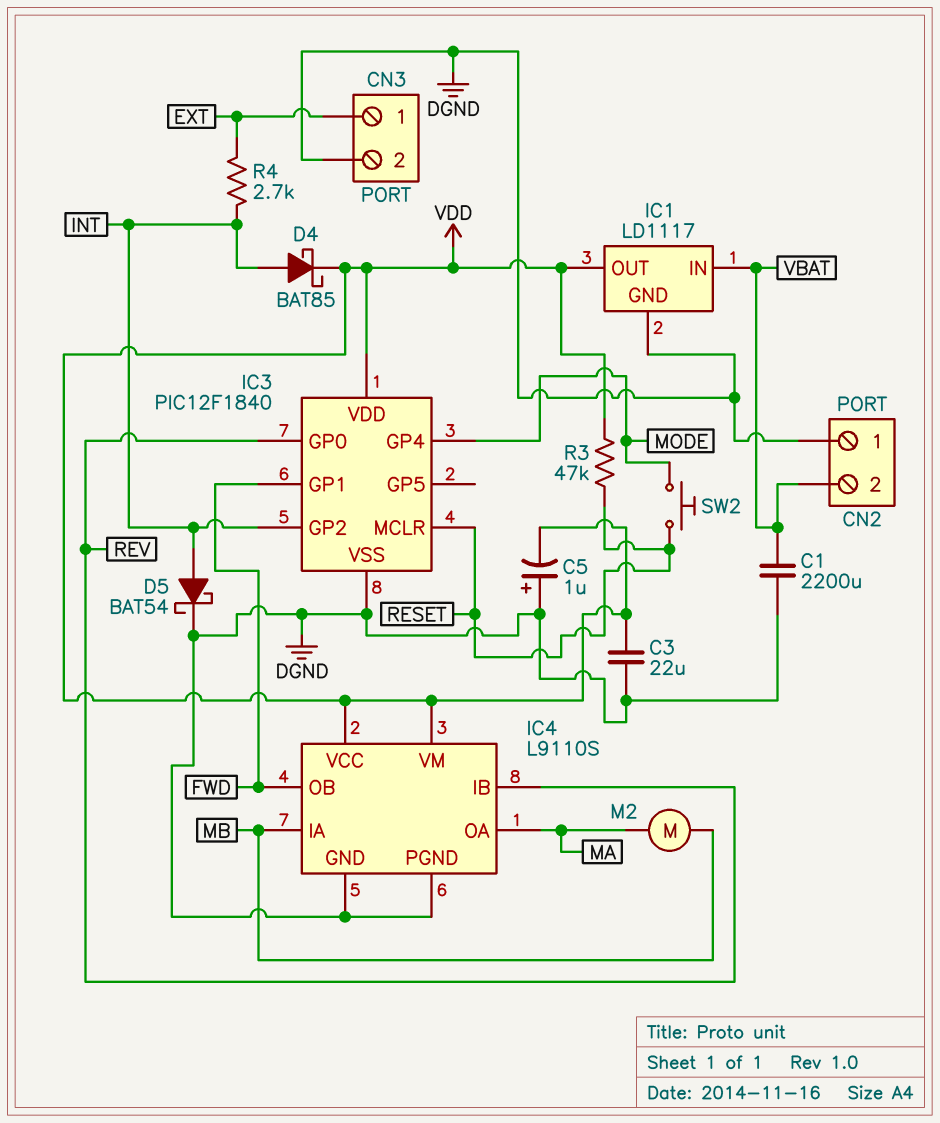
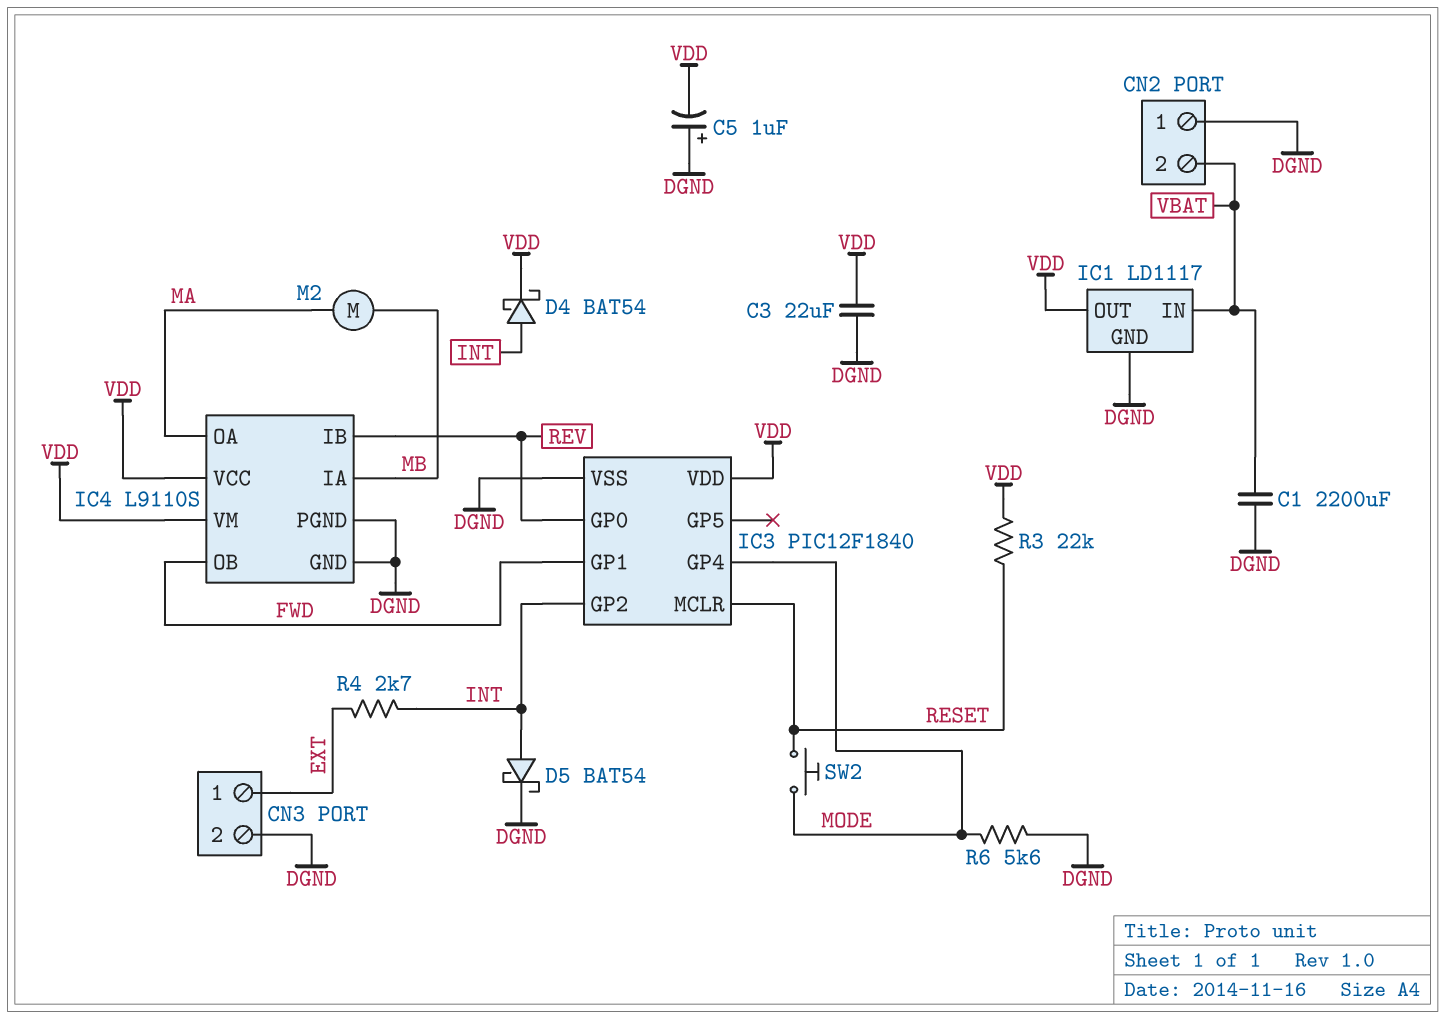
D4: schottky BAT85 (A INT, K VDD) -> schottky BAT54 (A INT, K VDD)
R3: 47k (RESET, VDD) -> 22k (RESET, VDD)
R6: none -> 5.6k (DGND, MODE)

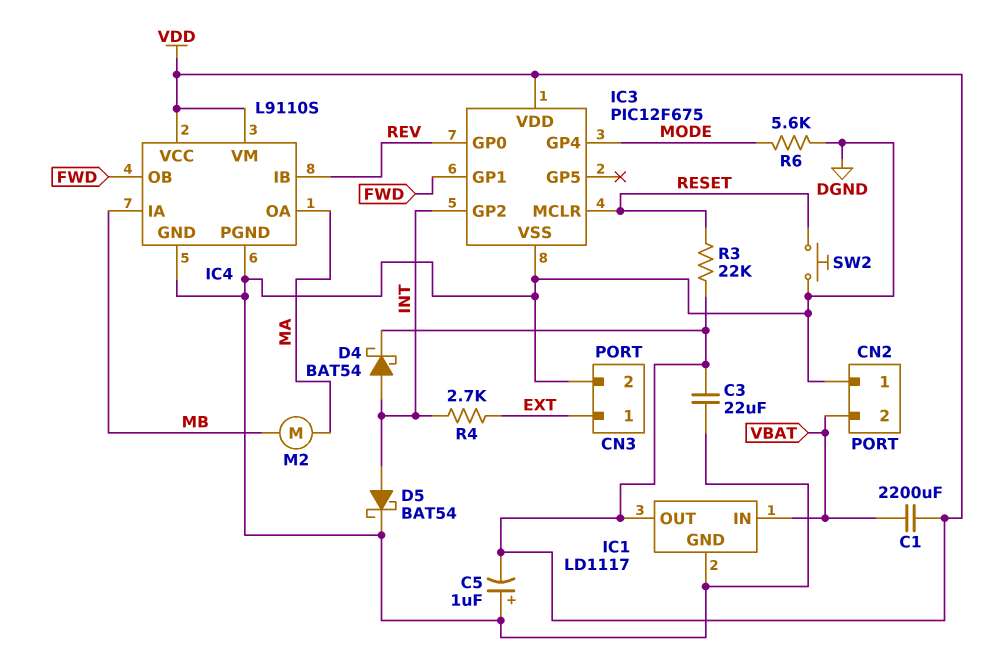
C1: 2200uF (DGND, VBAT) -> 2200uF (VBAT, VDD)
IC3: PIC12F1840 -> PIC12F675
SW2: button (MODE, RESET) -> button (DGND, RESET)

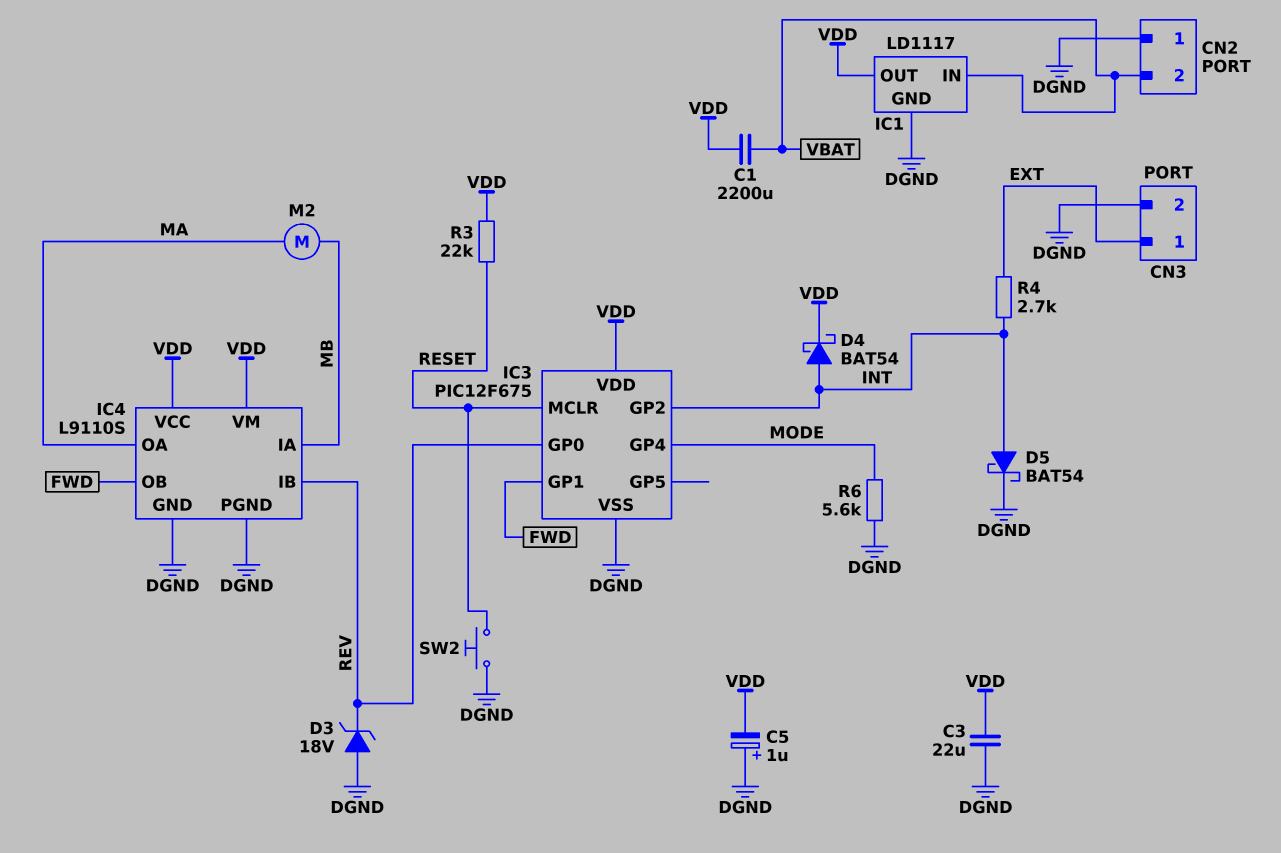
D3: none -> zener 18V (A DGND, K REV)

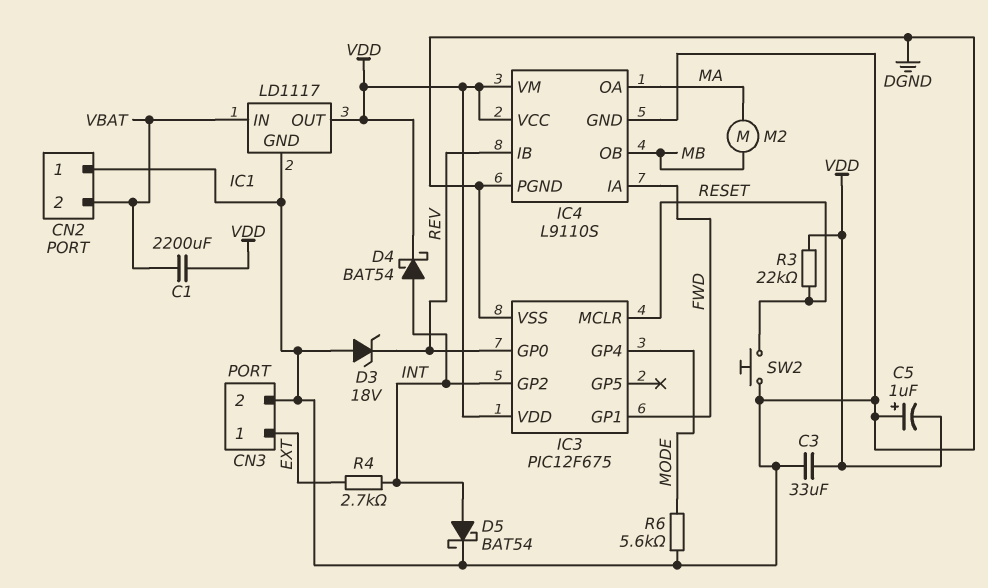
C3: 22uF (DGND, VDD) -> 33uF (DGND, VDD)
IC4 pin IA: MB -> FWD
IC4 pin OB: FWD -> MB

